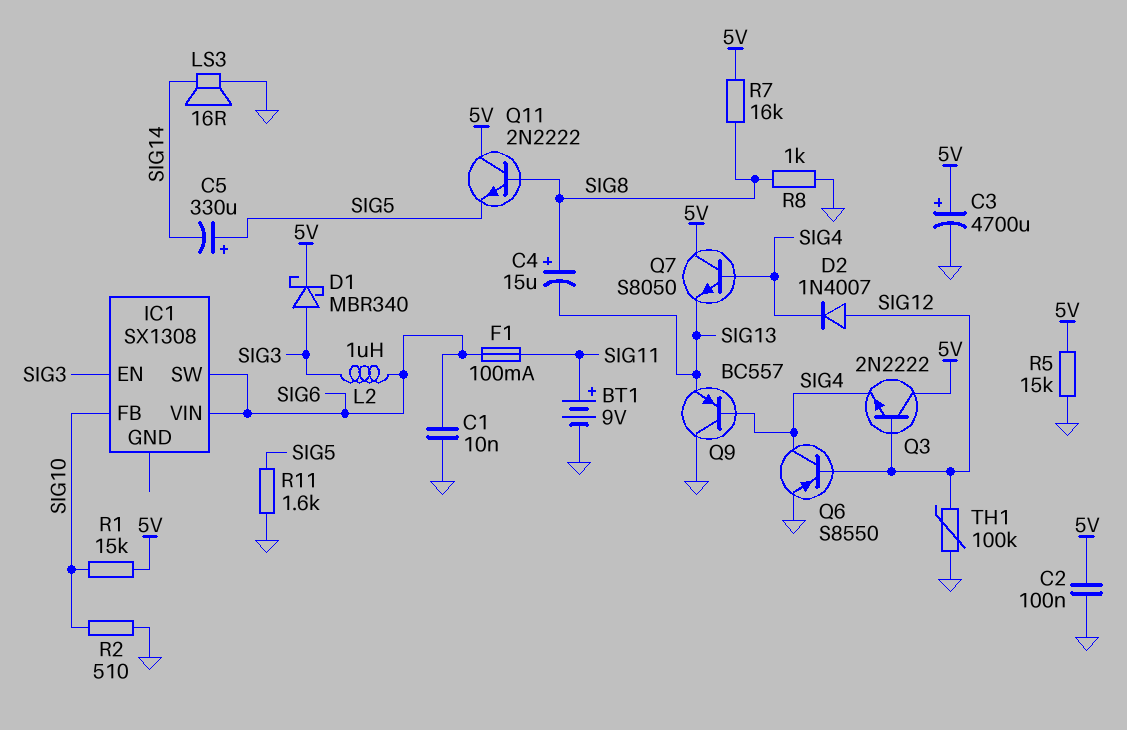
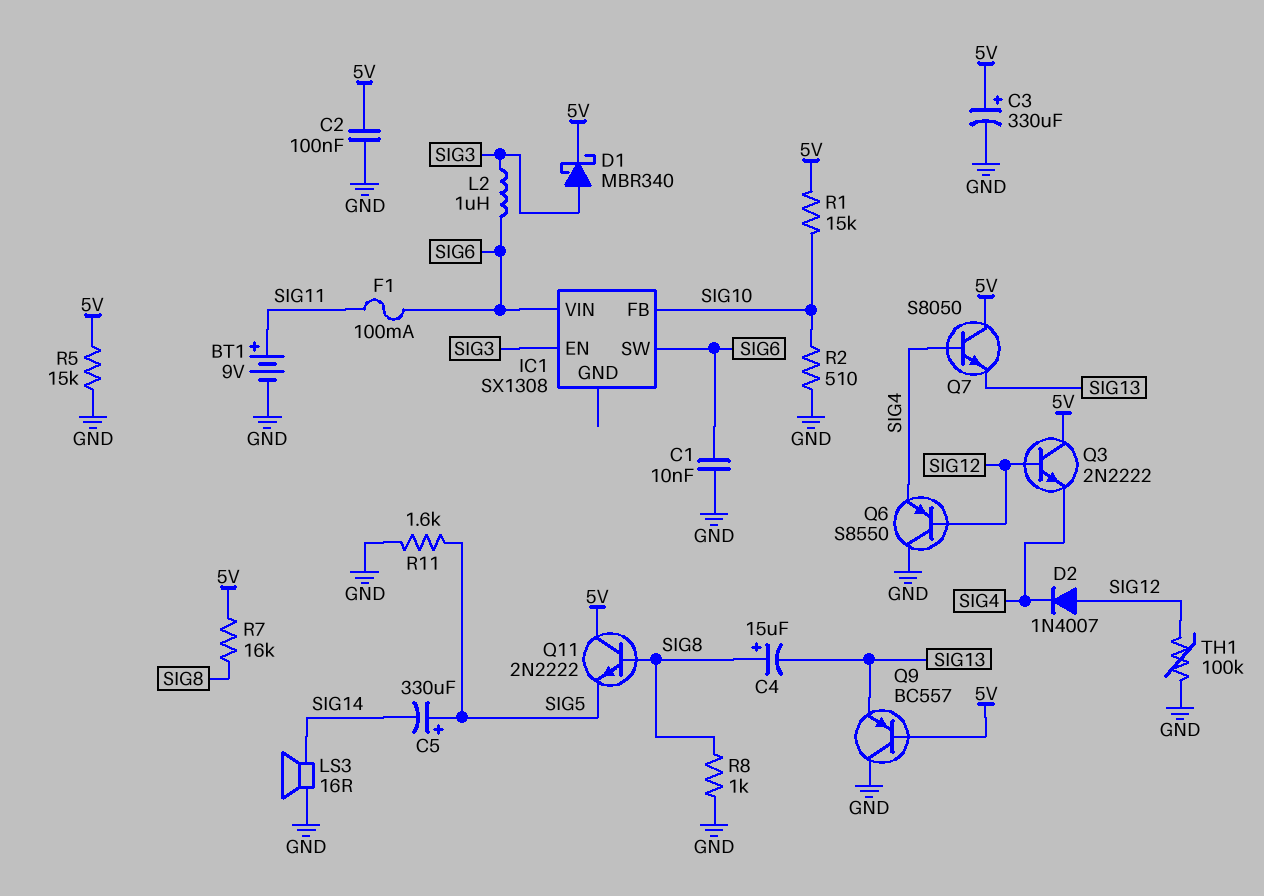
C3: 4700uF (plus 5V, minus GND) -> 330uF (plus 5V, minus GND)
Q6: PNP S8550 (B SIG12, C SIG4, E GND) -> PNP S8550 (B SIG12, C GND, E SIG4)
Q9: PNP BC557 (B SIG4, C GND, E SIG13) -> PNP BC557 (B 5V, C GND, E SIG13)

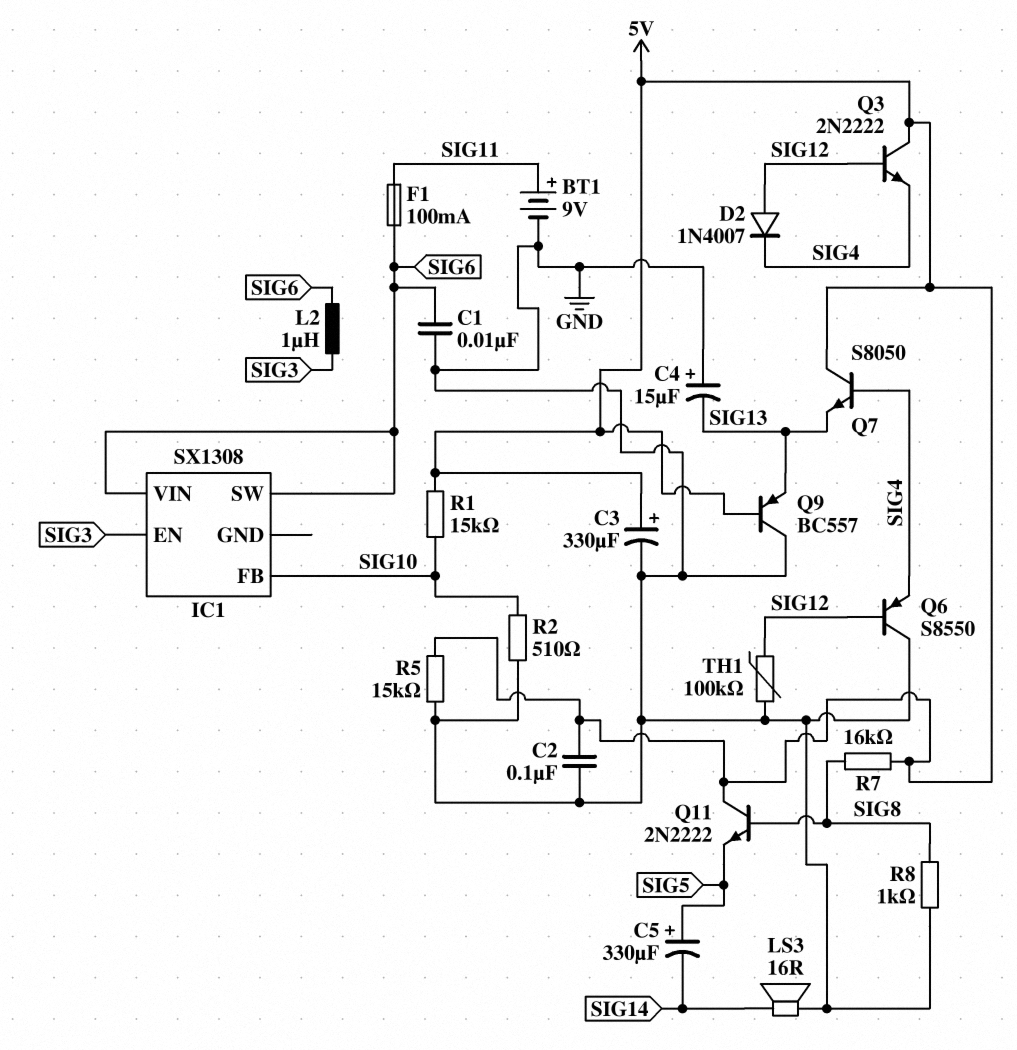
C4: 15uF (plus SIG8, minus SIG13) -> 15uF (plus GND, minus SIG13)
D1: schottky MBR340 (A SIG3, K 5V) -> none
R11: 1.6k (GND, SIG5) -> none

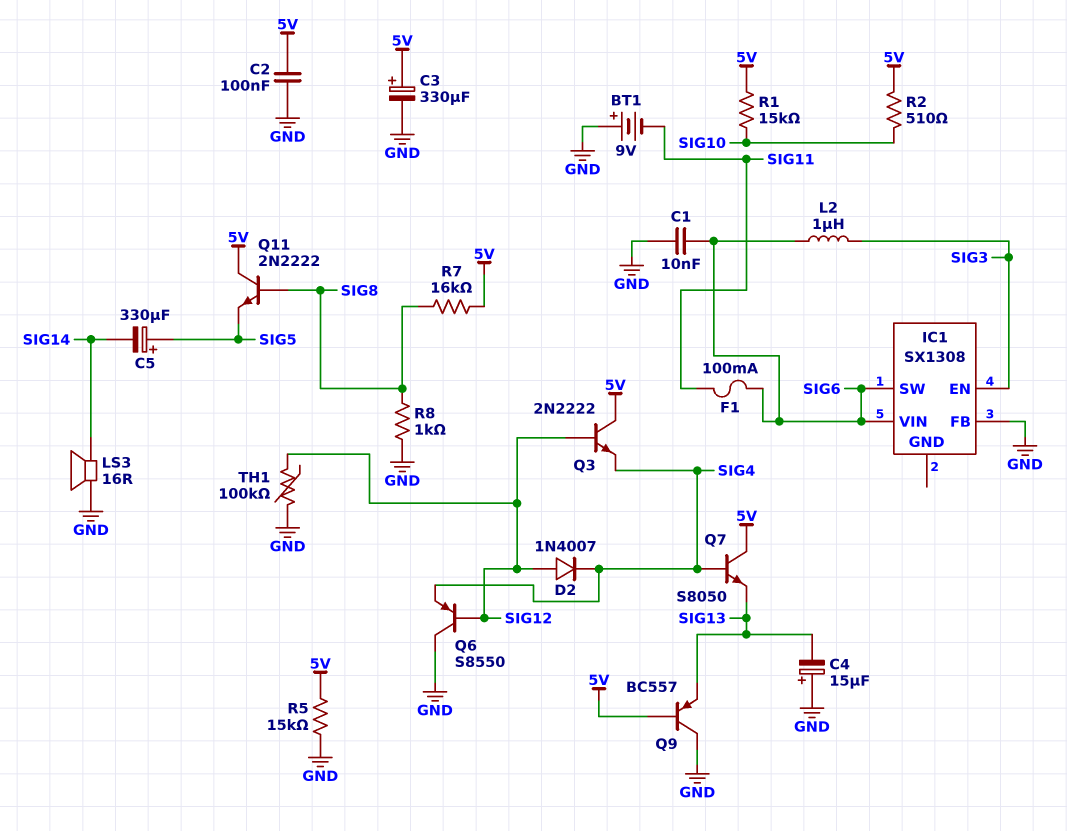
BT1: 9V (plus SIG11, minus GND) -> 9V (plus GND, minus SIG11)
IC1 pin FB: SIG10 -> GND
R2: 510 (GND, SIG10) -> 510 (5V, SIG10)

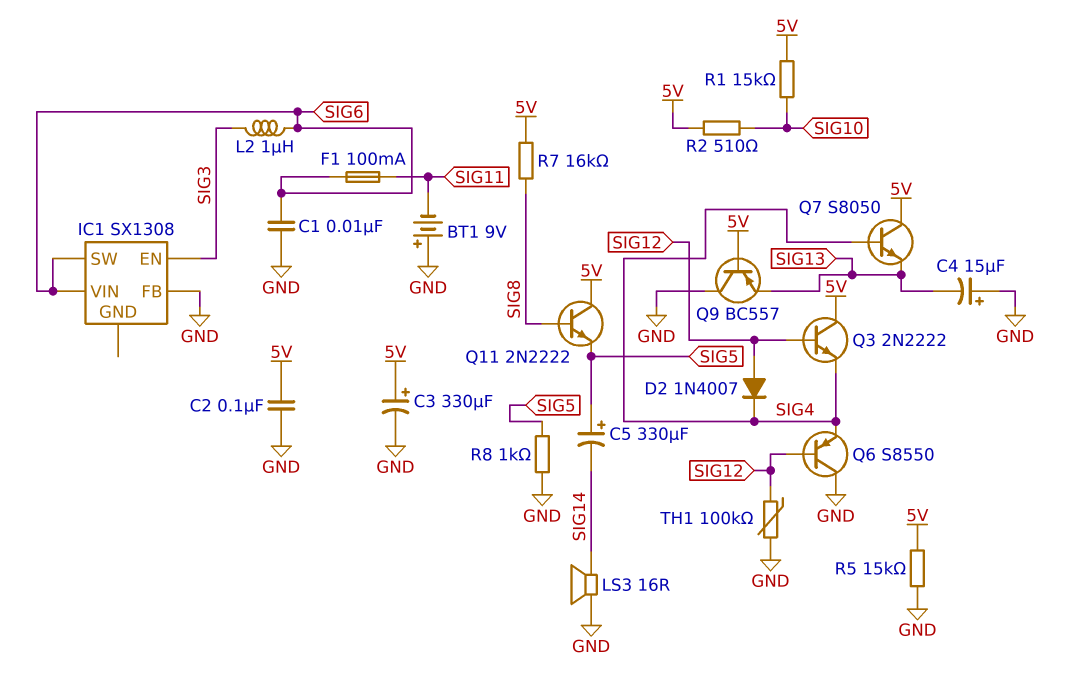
R8: 1k (GND, SIG8) -> 1k (GND, SIG5)

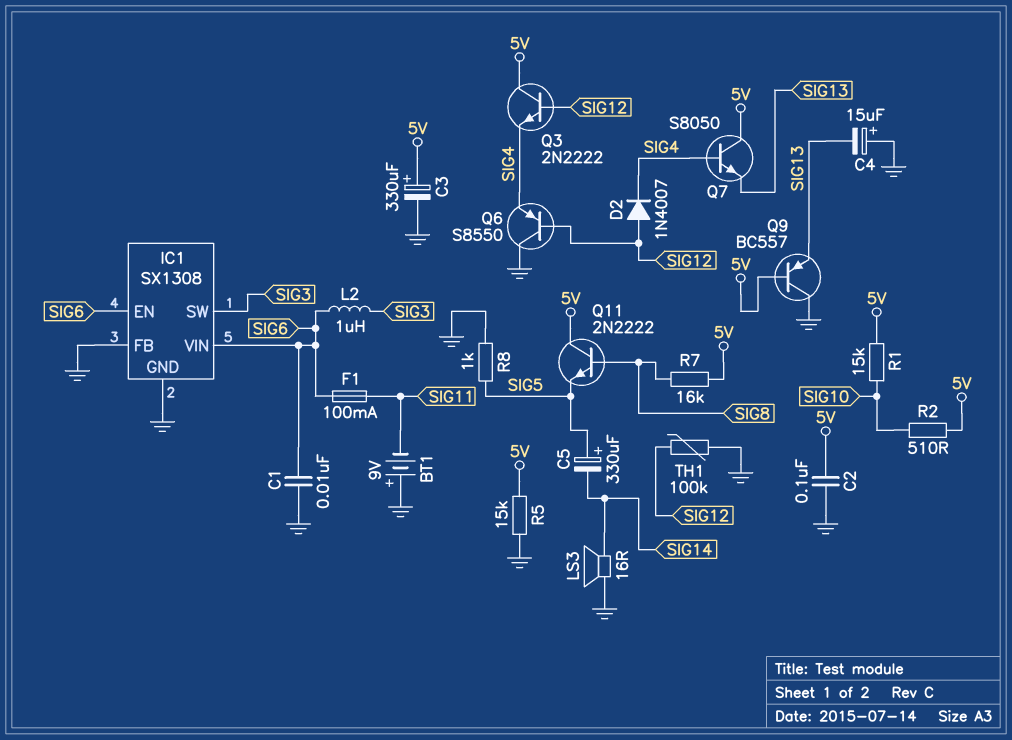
IC1 pin EN: SIG3 -> SIG6
IC1 pin GND: none -> GND
IC1 pin SW: SIG6 -> SIG3

